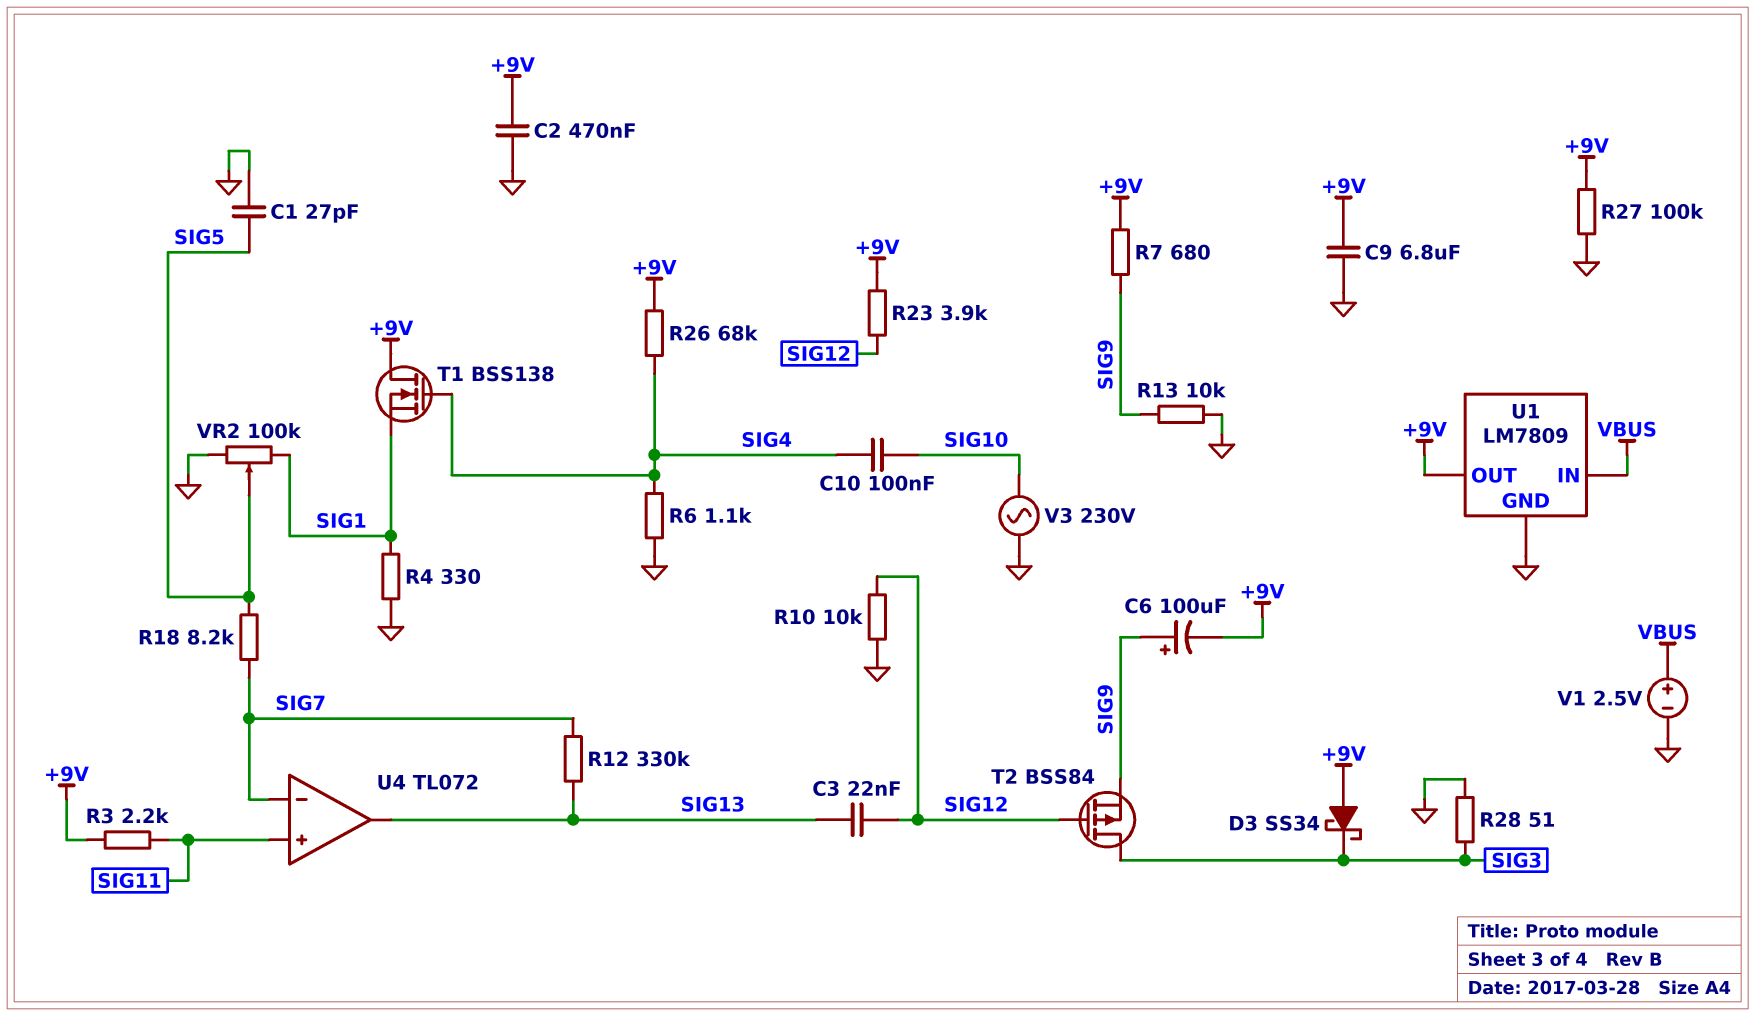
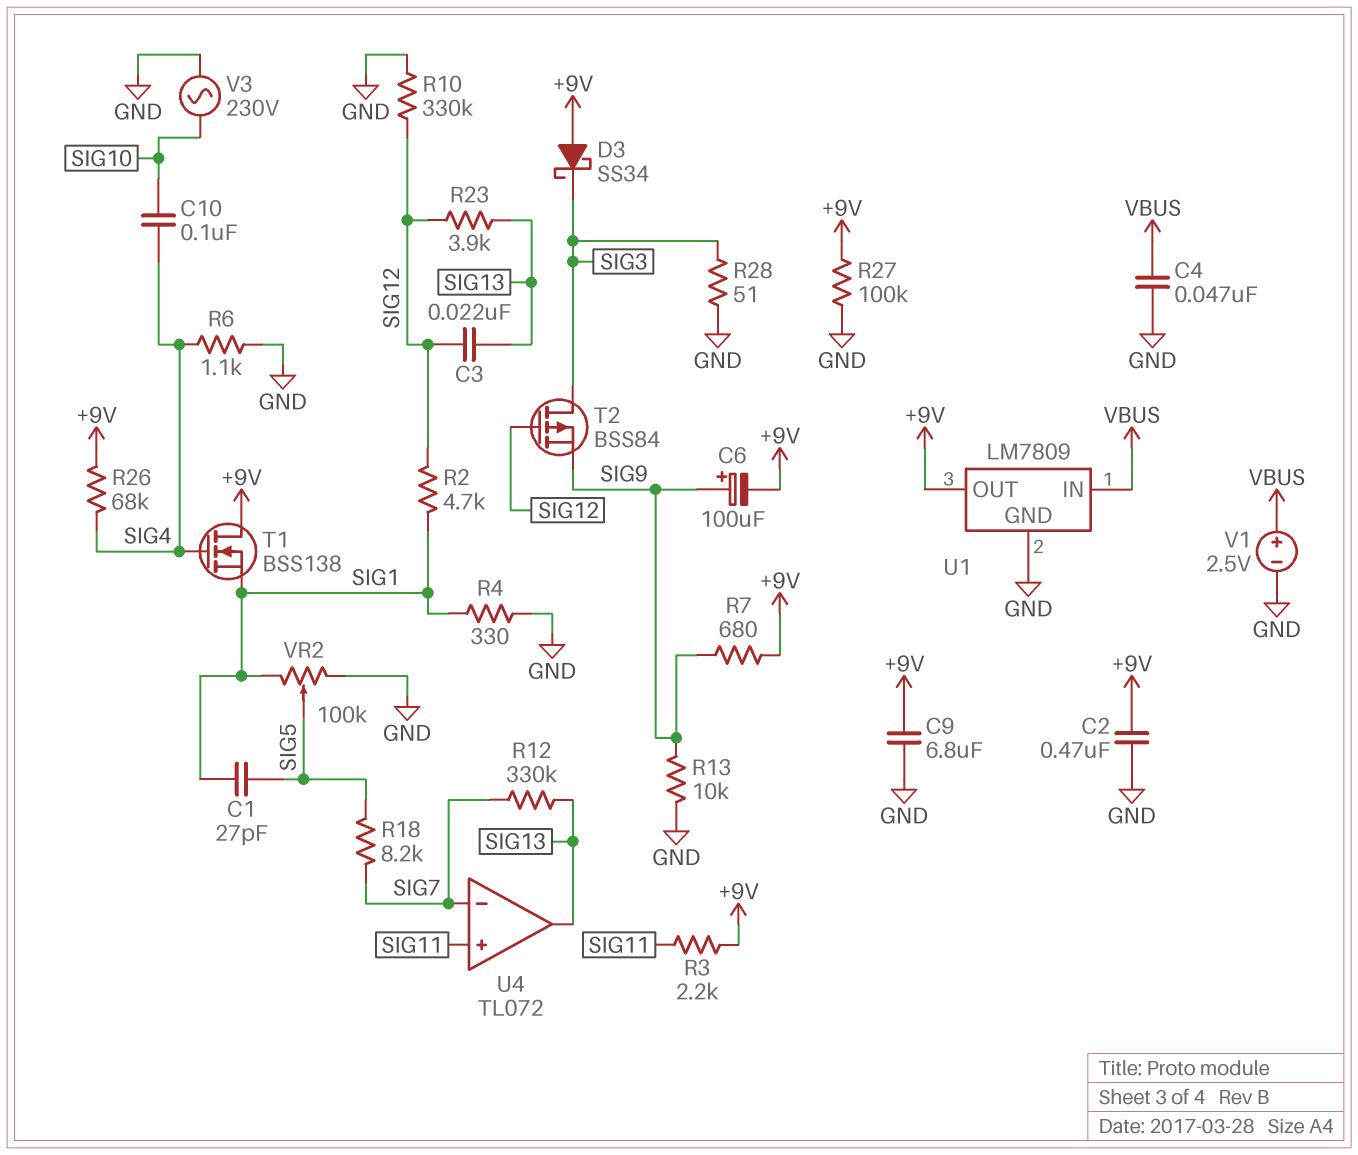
C1: 27pF (GND, SIG5) -> 27pF (SIG1, SIG5)
C4: none -> 47nF (GND, VBUS)
R2: none -> 4.7k (SIG1, SIG12)
R10: 10k (GND, SIG12) -> 330k (GND, SIG12)
R23: 3.9k (+9V, SIG12) -> 3.9k (SIG12, SIG13)

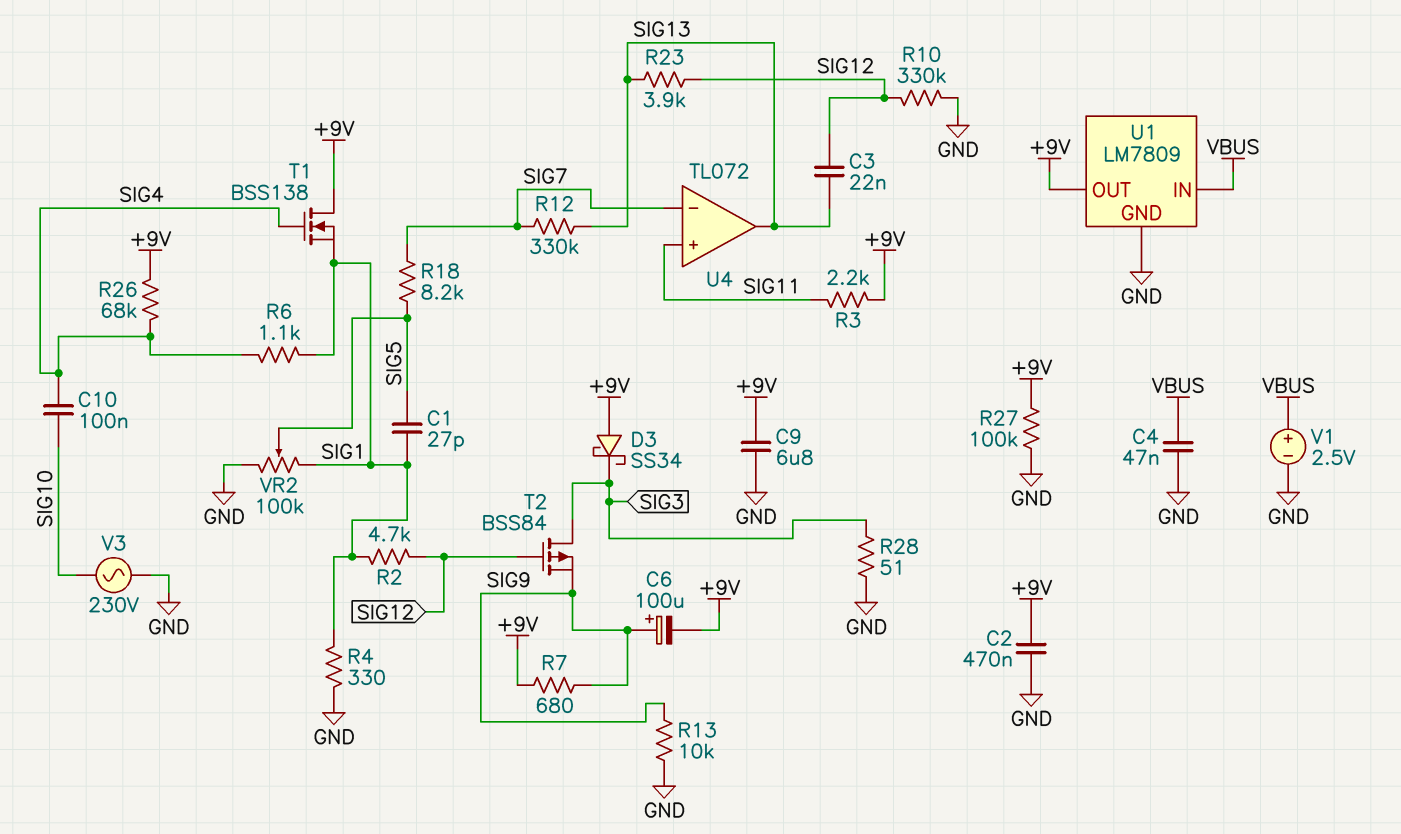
R6: 1.1k (GND, SIG4) -> 1.1k (SIG1, SIG4)

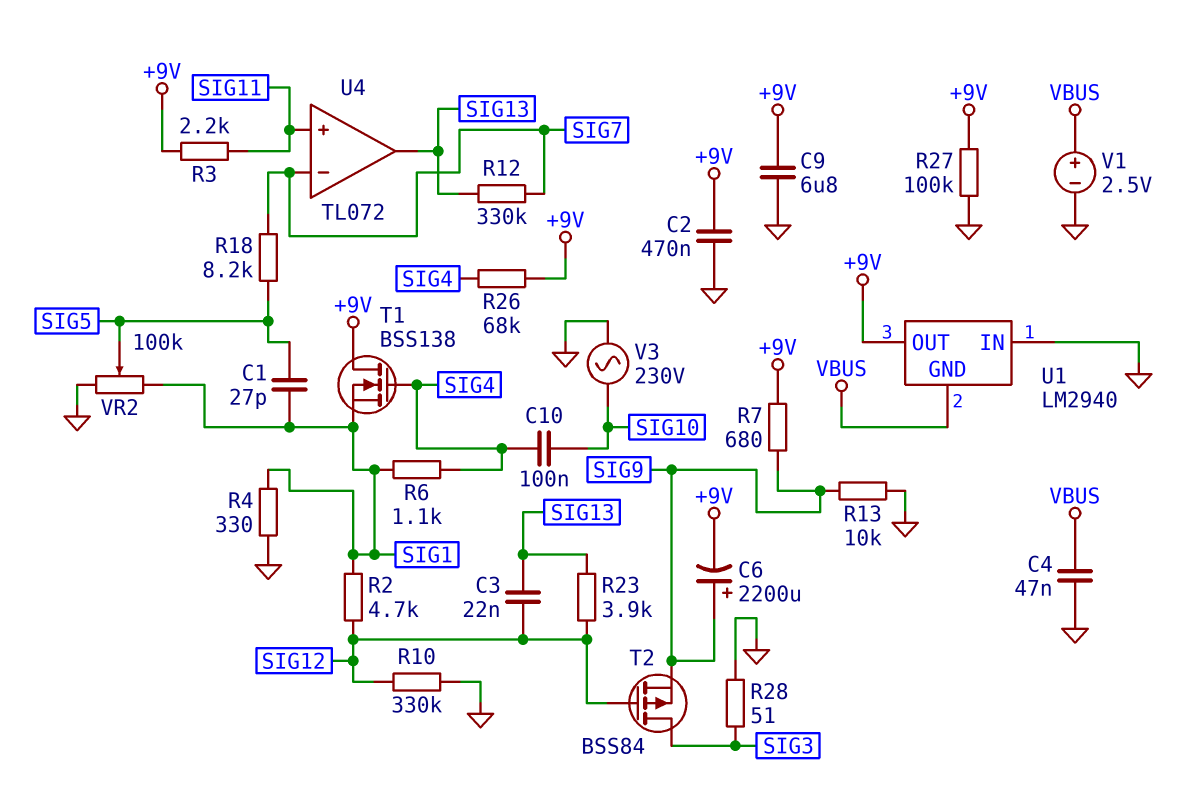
C6: 100uF (plus SIG9, minus +9V) -> 2200uF (plus SIG9, minus +9V)
D3: schottky SS34 (A +9V, K SIG3) -> none
U1: LM7809 -> LM2940
U1 pin GND: GND -> VBUS
U1 pin IN: VBUS -> GND

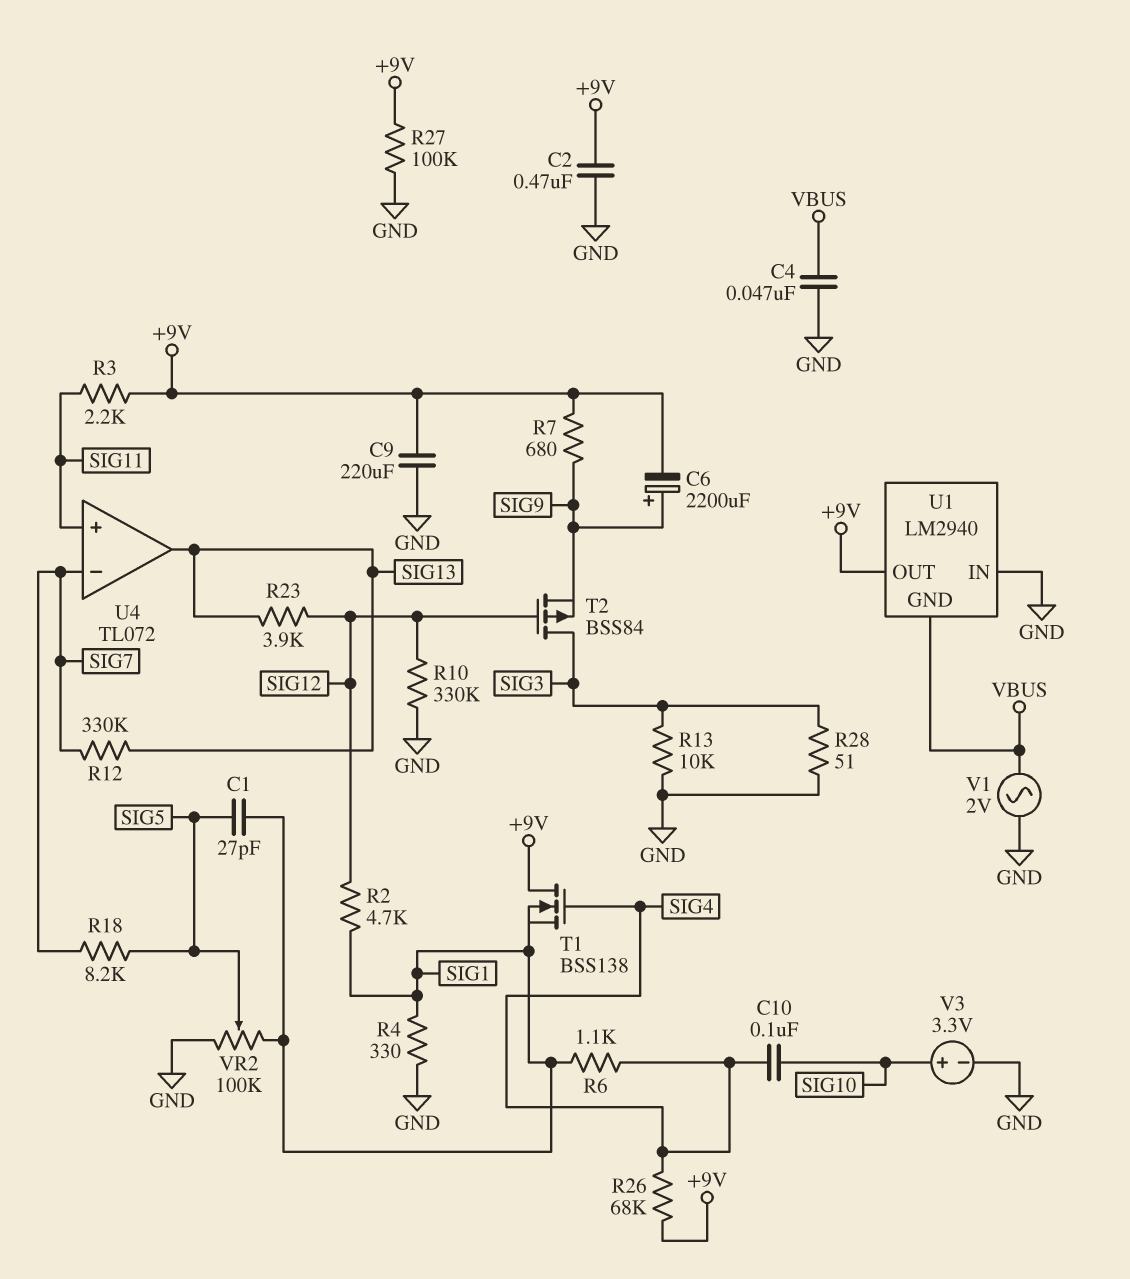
C3: 22nF (SIG12, SIG13) -> none
C9: 6.8uF (+9V, GND) -> 220uF (+9V, GND)
R13: 10k (GND, SIG9) -> 10k (GND, SIG3)
V1: 2.5V (plus VBUS, minus GND) -> AC 2V (GND, VBUS)
V3: AC 230V (GND, SIG10) -> 3.3V (plus SIG10, minus GND)

